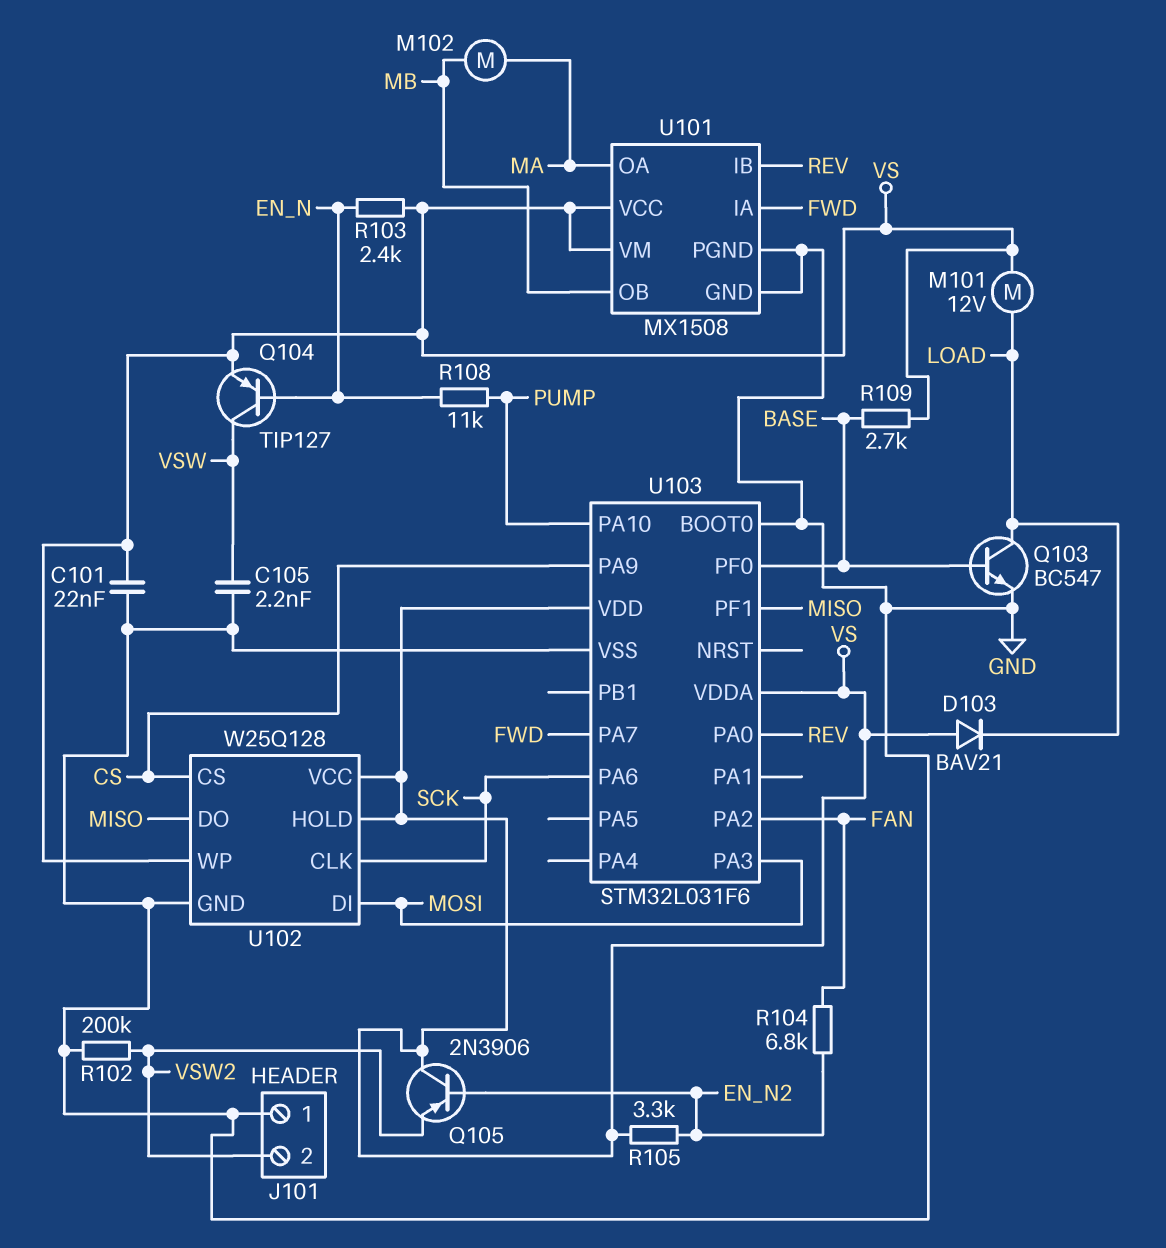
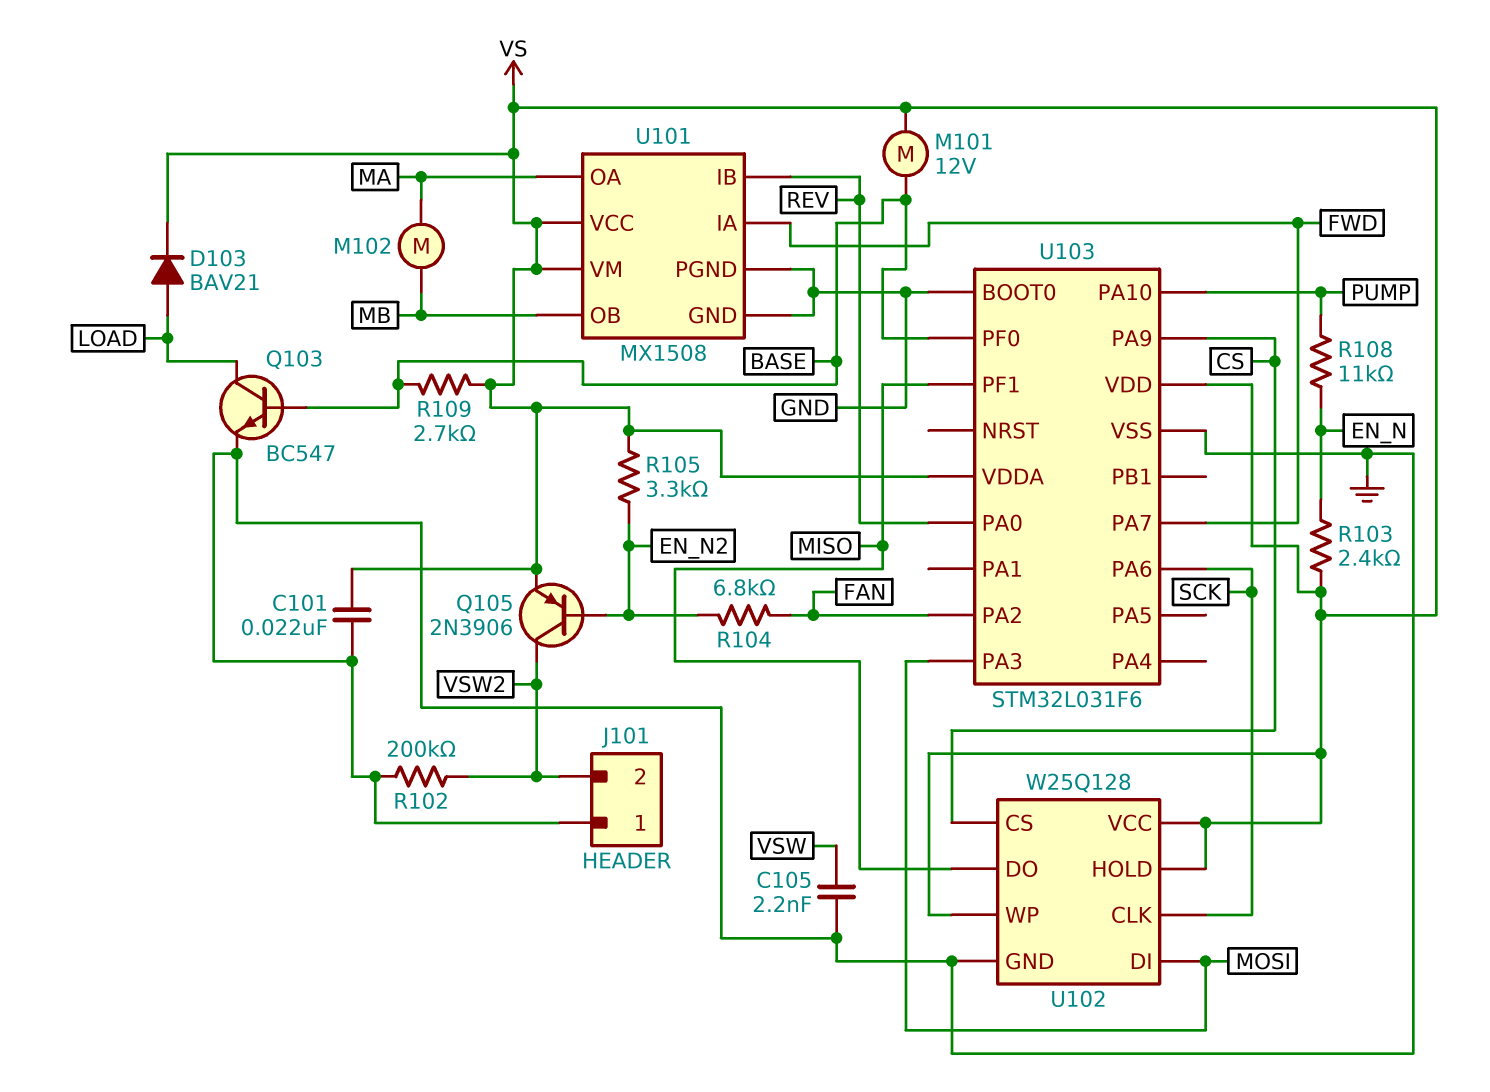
D103: diode BAV21 (A VS, K LOAD) -> diode BAV21 (A LOAD, K VS)
M101: motor 12V (LOAD, VS) -> motor 12V (BASE, VS)
Q104: PNP TIP127 (B EN_N, C VSW, E VS) -> none
Q105: PNP 2N3906 (B EN_N2, C VS, E VSW2) -> PNP 2N3906 (B EN_N2, C VSW2, E VS)

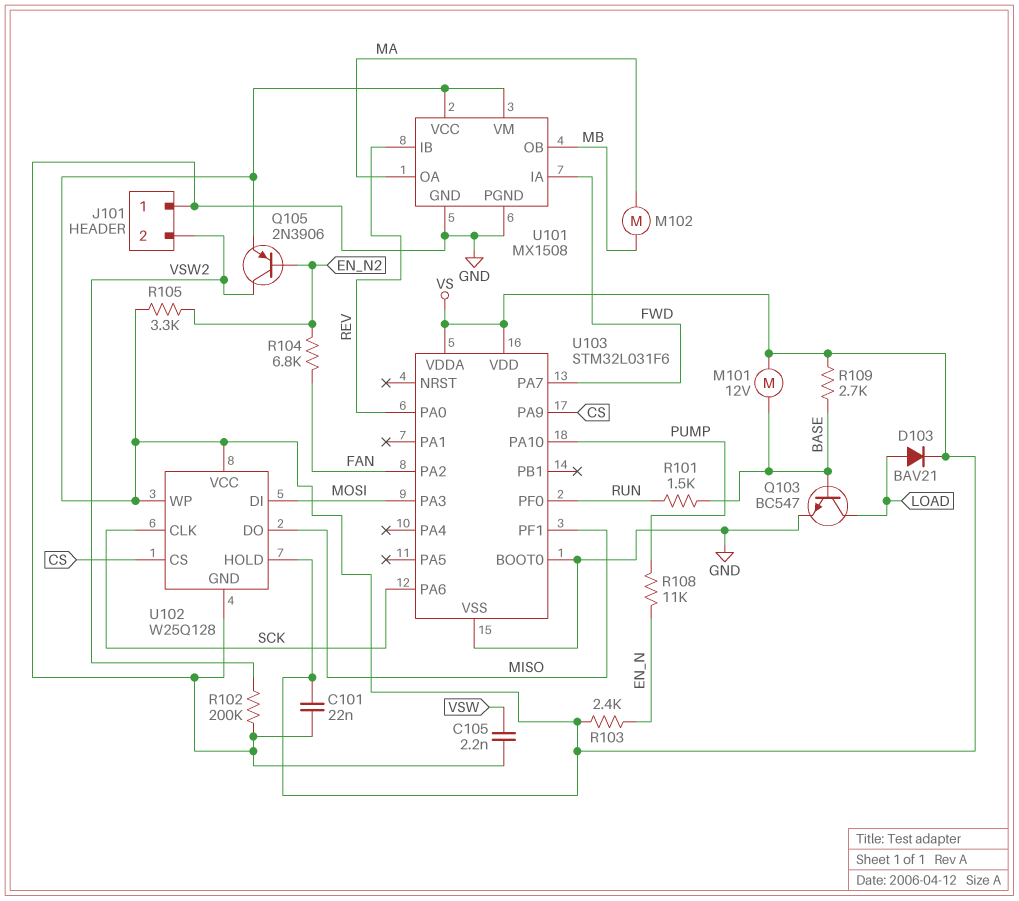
R101: none -> 1.5k (BASE, RUN)
U103 pin PF0: BASE -> RUN

